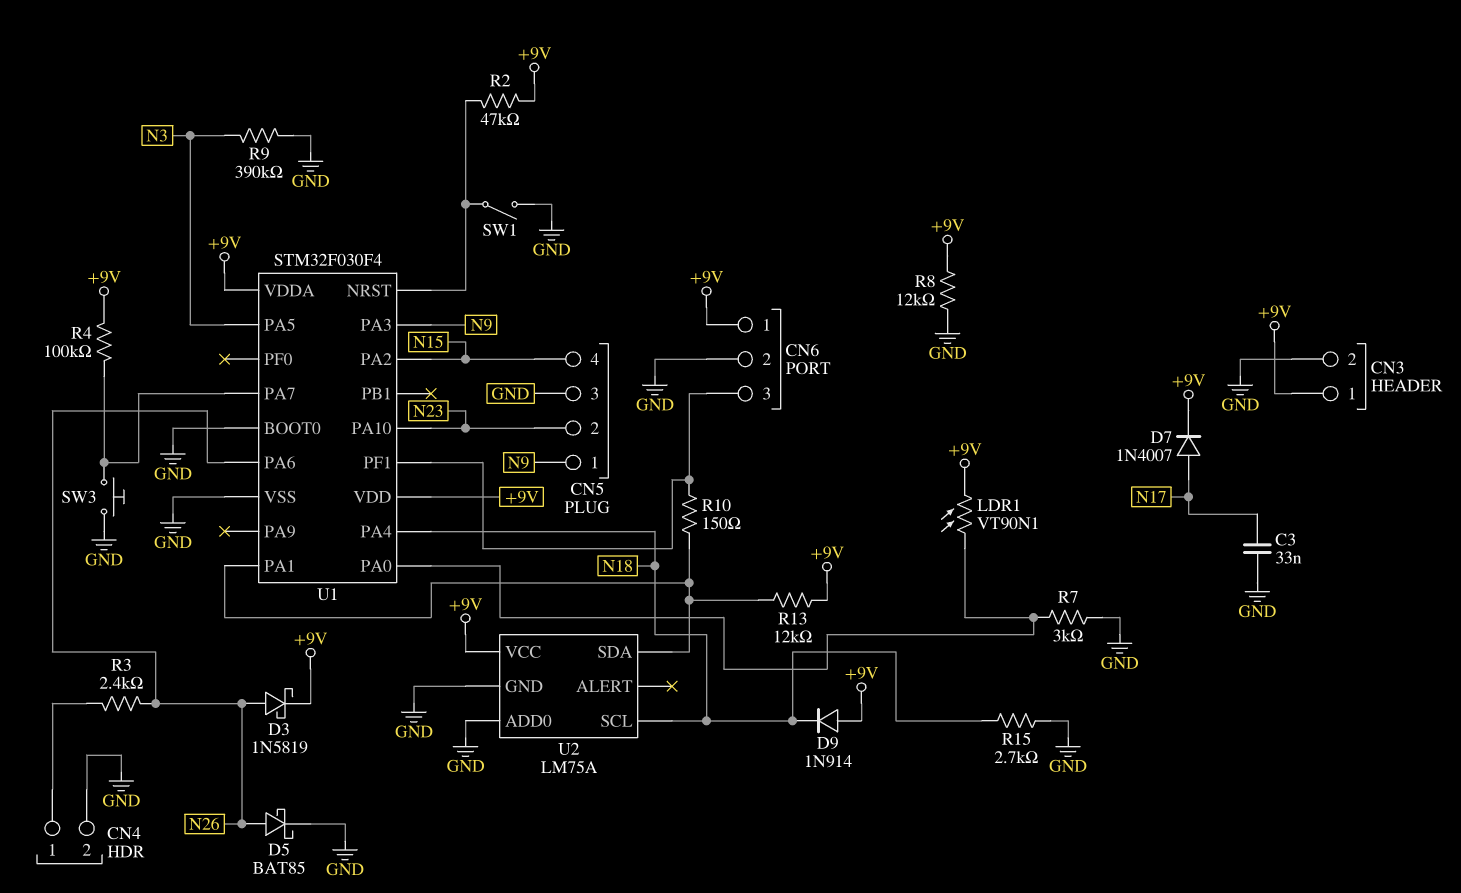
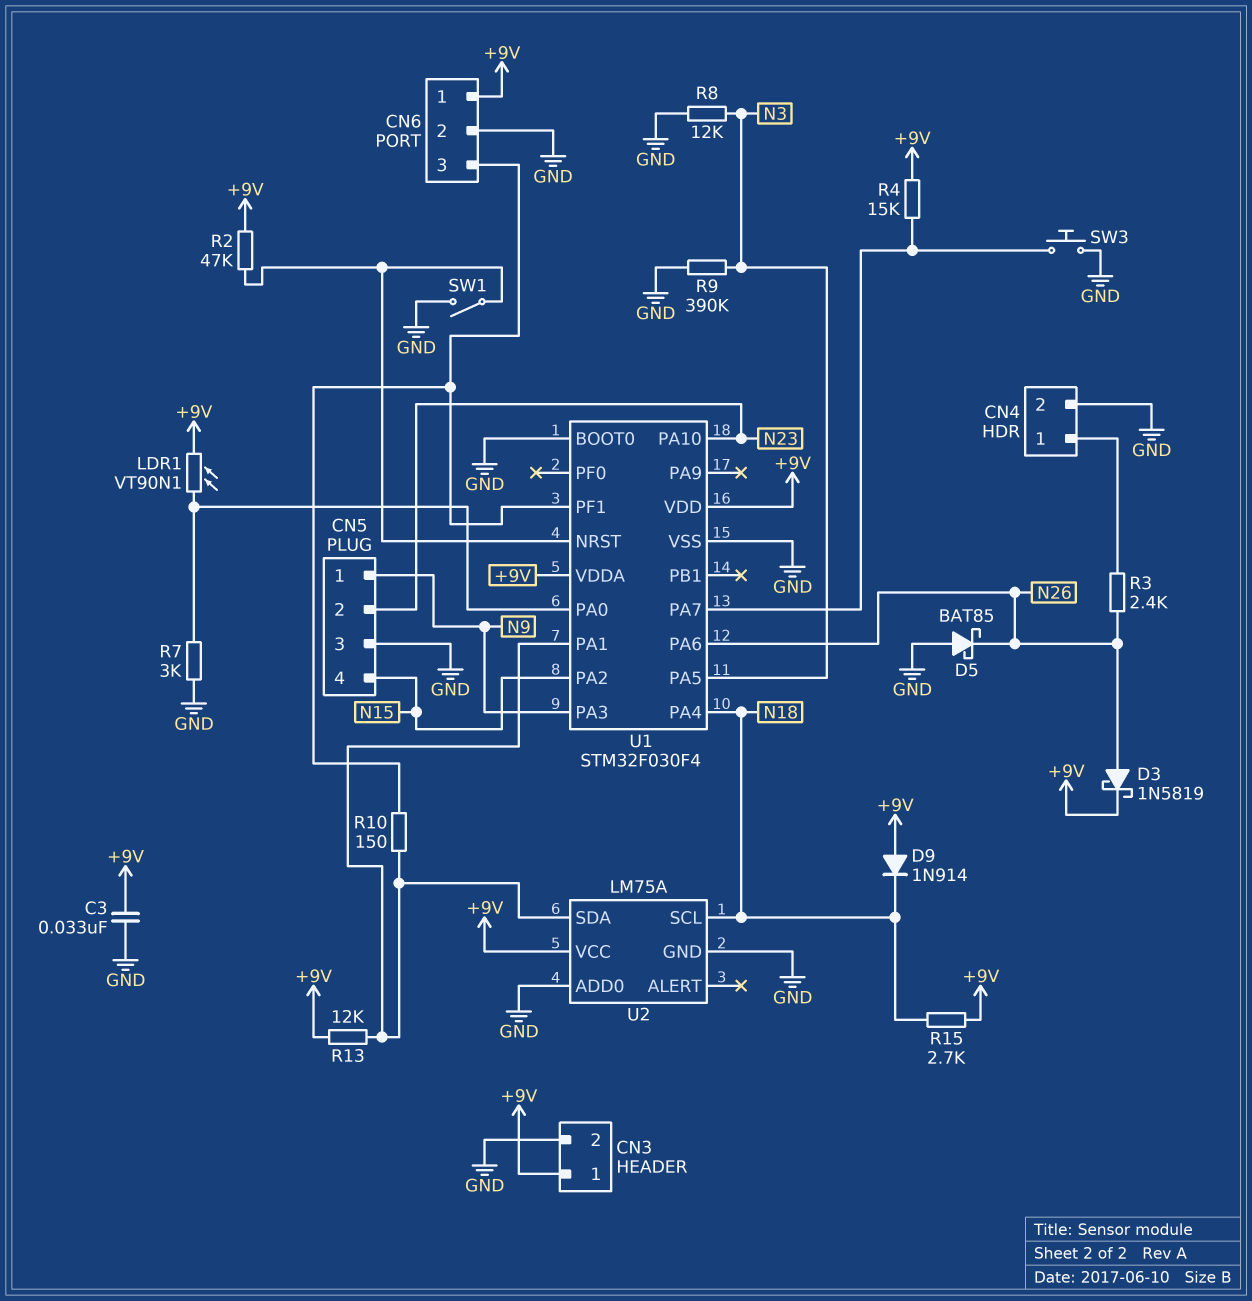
C3: 33nF (GND, N17) -> 33nF (+9V, GND)
D5: schottky BAT85 (A N26, K GND) -> schottky BAT85 (A GND, K N26)
D7: diode 1N4007 (A N17, K +9V) -> none
R4: 100k (+9V, U1/PA7) -> 15k (+9V, U1/PA7)
R8: 12k (+9V, GND) -> 12k (GND, N3)
R15: 2.7k (GND, N18) -> 2.7k (+9V, N18)

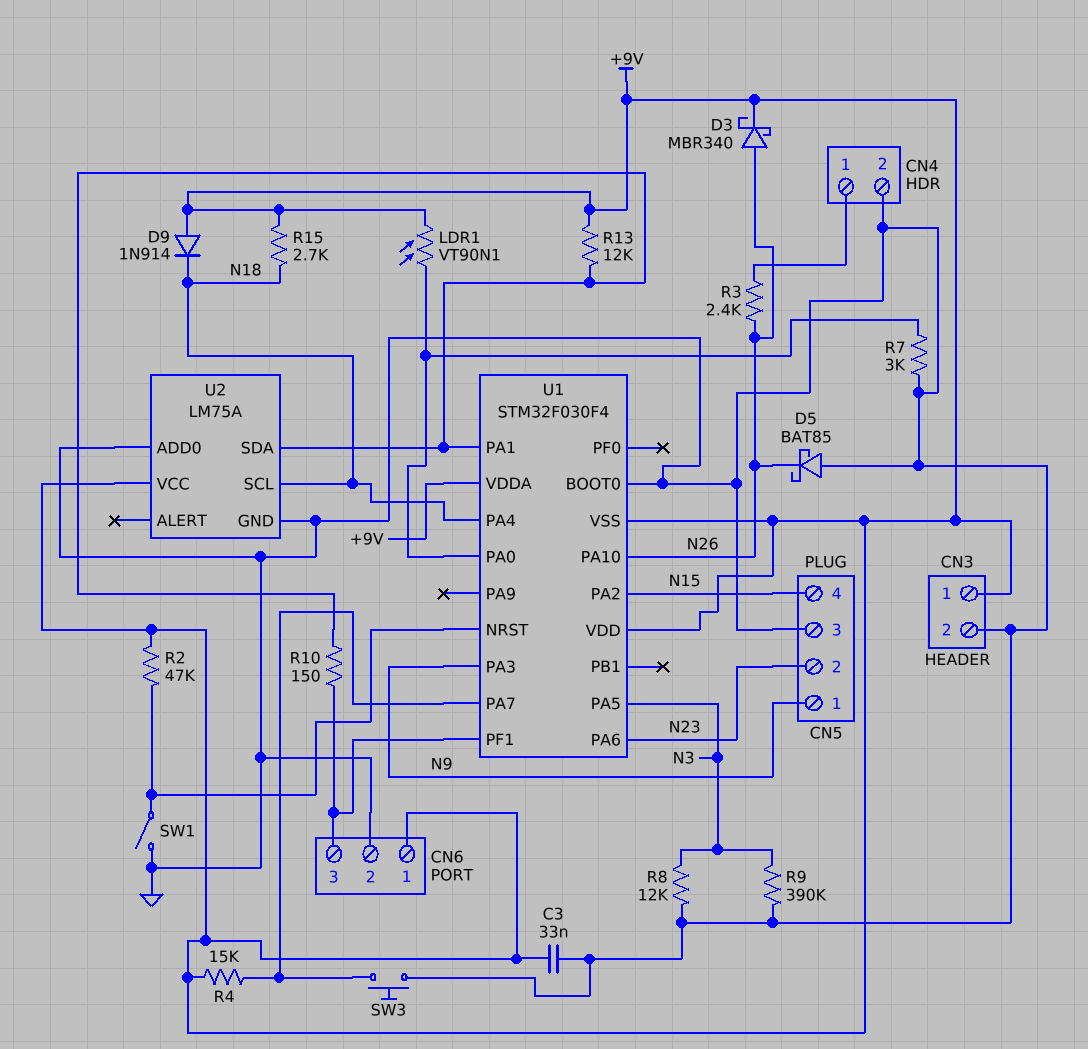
D3: schottky 1N5819 (A N26, K +9V) -> schottky MBR340 (A N26, K +9V)
U1 pin PA6: N26 -> N23
U1 pin PA10: N23 -> N26
U1 pin VSS: GND -> +9V

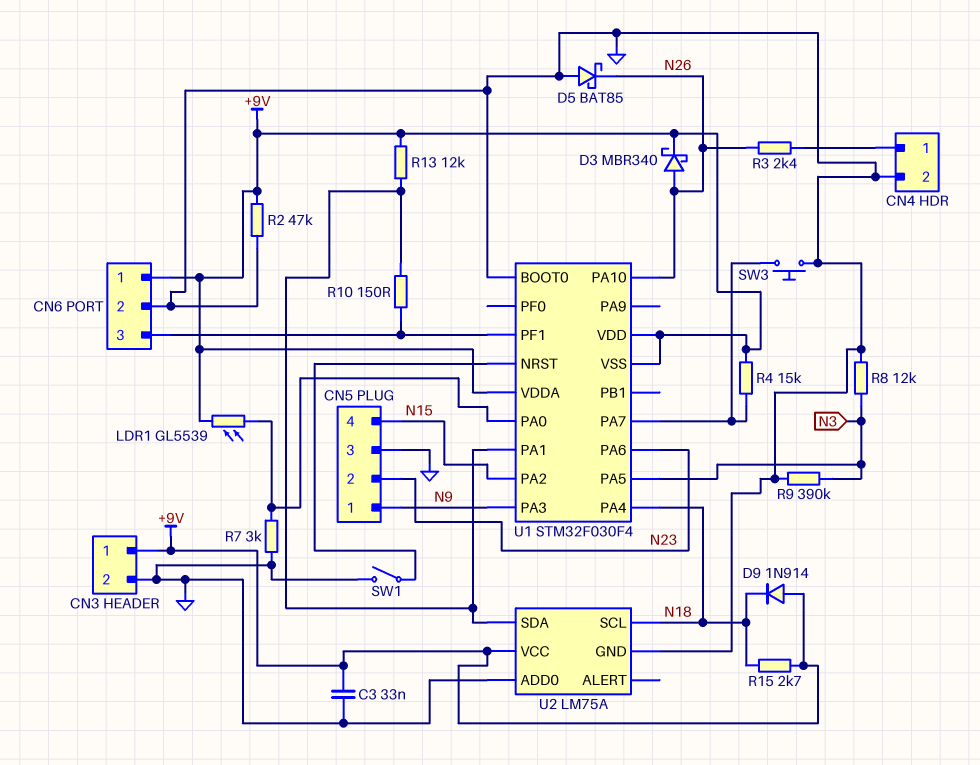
LDR1: VT90N1 (+9V, U1/PA0) -> GL5539 (+9V, U1/PA0)
R2: 47k (+9V, U1/NRST) -> 47k (+9V, GND)

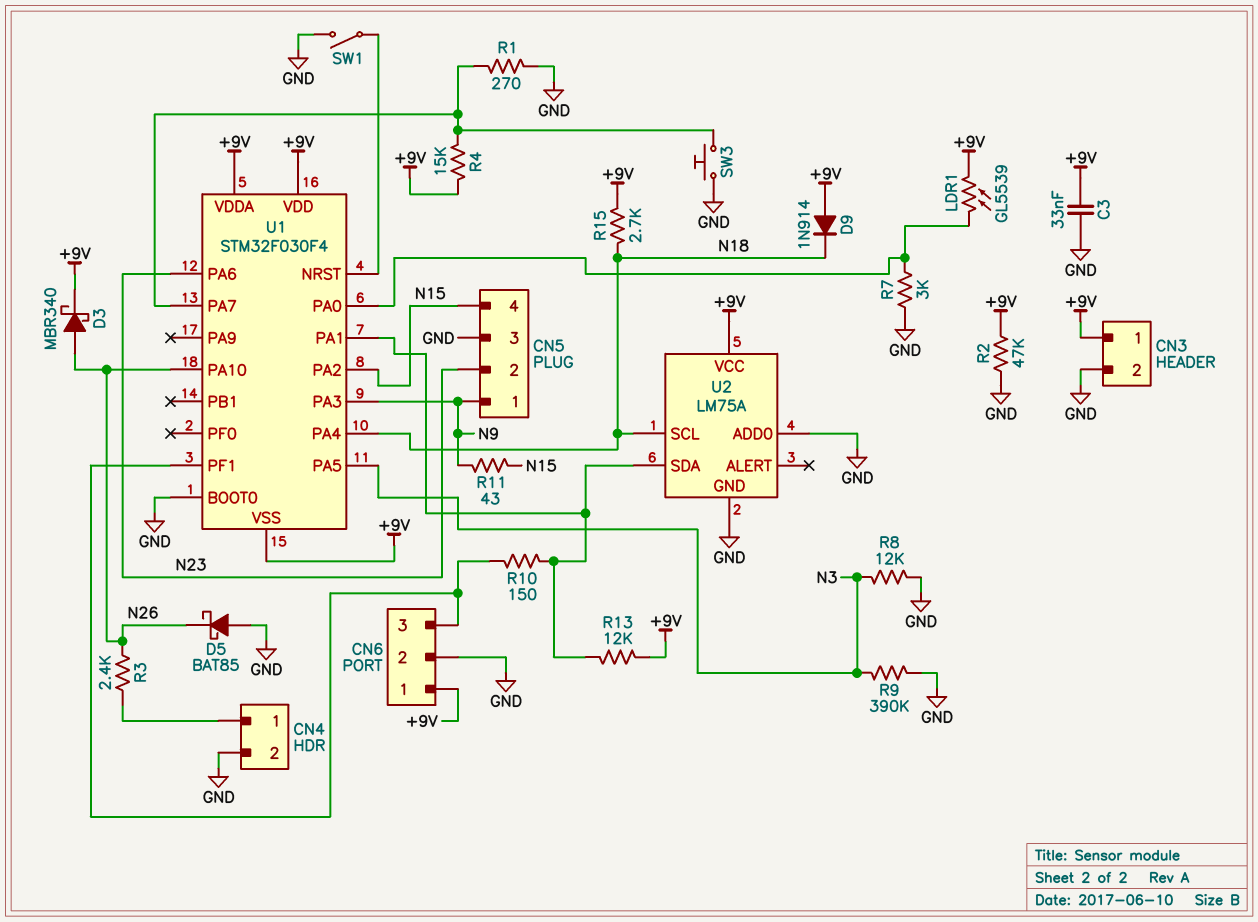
R1: none -> 270 (GND, U1/PA7)
R11: none -> 43 (N9, N15)

